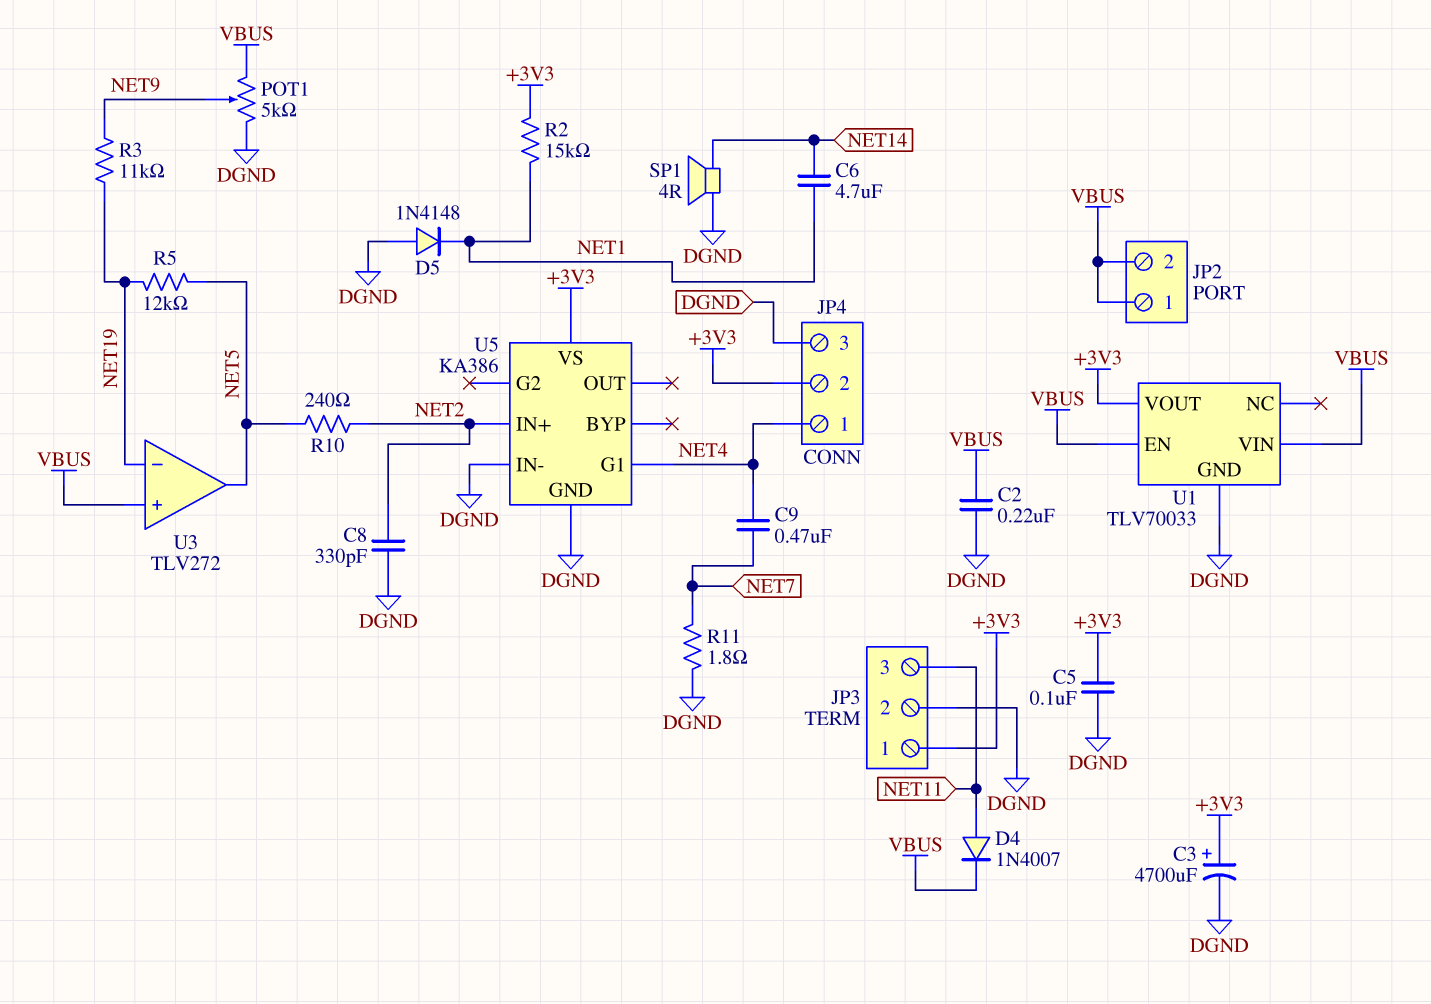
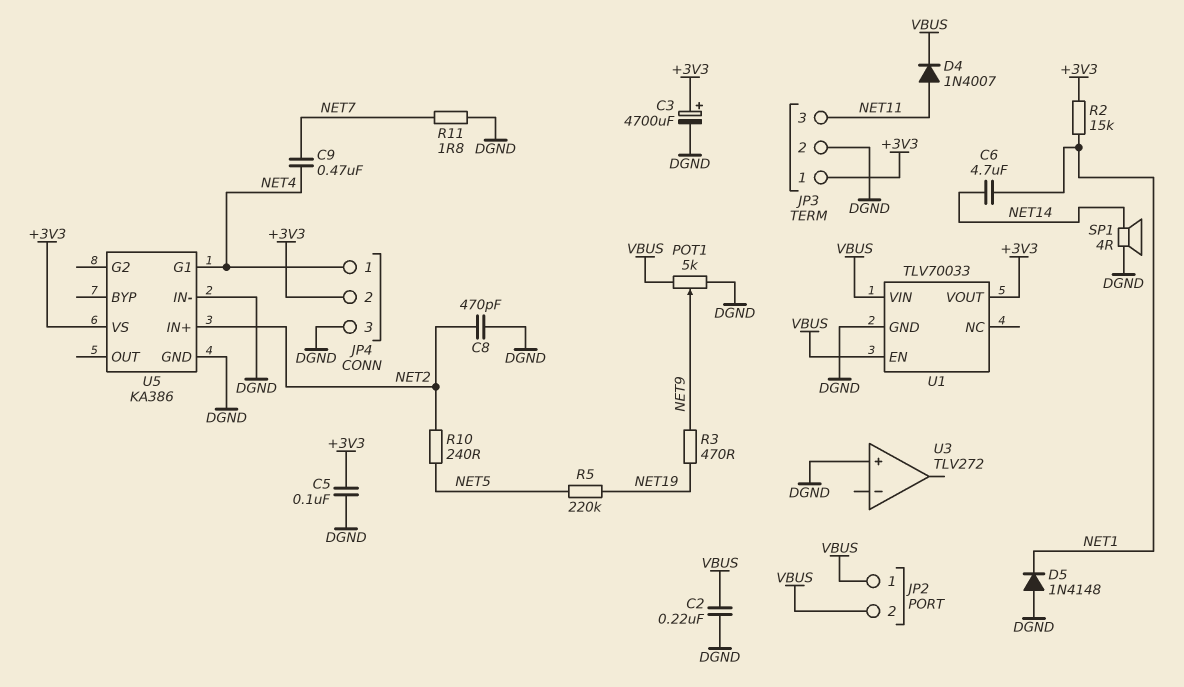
C8: 330pF (DGND, NET2) -> 470pF (DGND, NET2)
R3: 11k (NET9, NET19) -> 470 (NET9, NET19)
R5: 12k (NET5, NET19) -> 220k (NET5, NET19)
U3 pin in+: VBUS -> DGND
U3 pin in-: NET19 -> none
U3 pin out: NET5 -> none

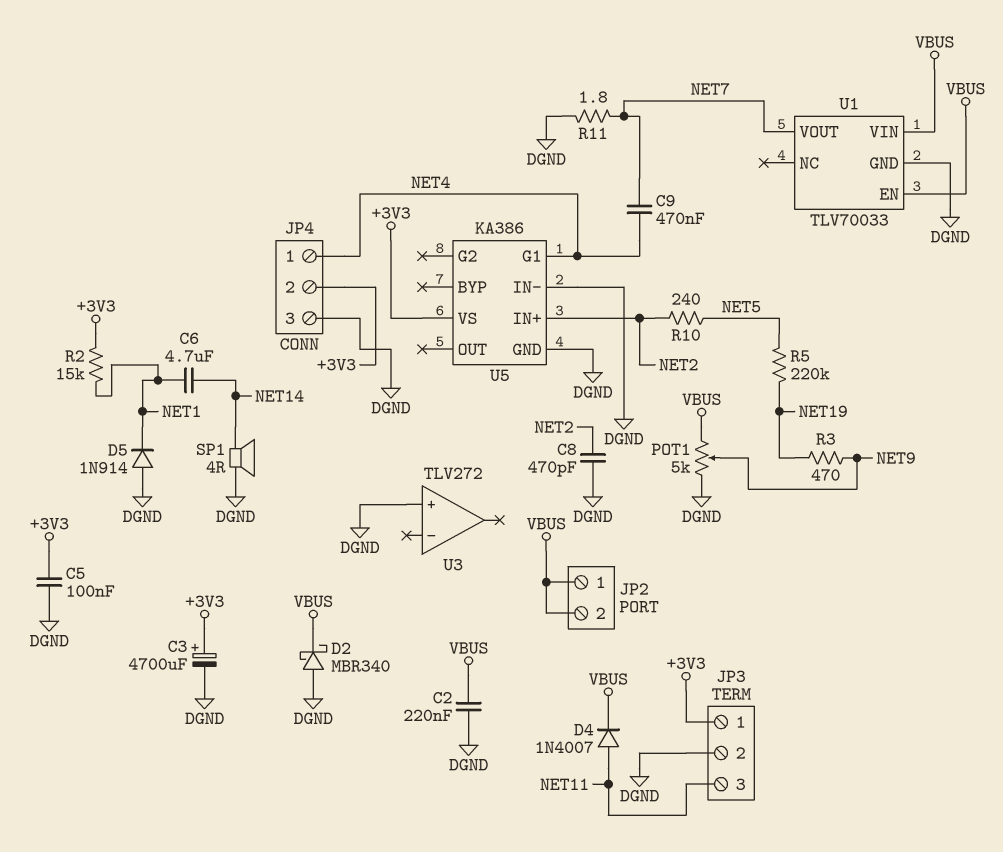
D2: none -> schottky MBR340 (A DGND, K VBUS)
D5: diode 1N4148 (A DGND, K NET1) -> diode 1N914 (A DGND, K NET1)
U1 pin VOUT: +3V3 -> NET7

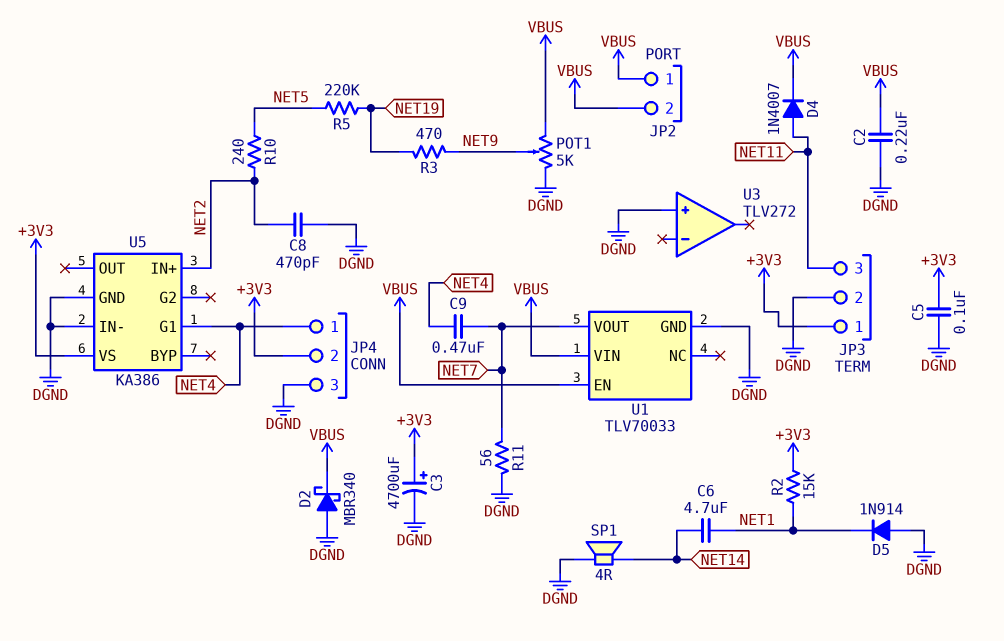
R11: 1.8 (DGND, NET7) -> 56 (DGND, NET7)

